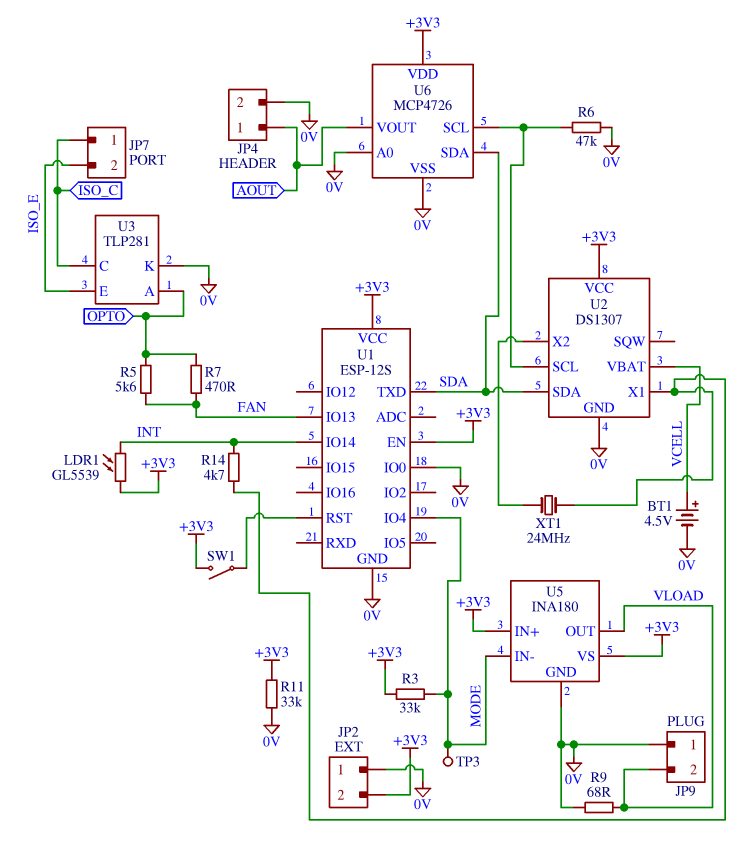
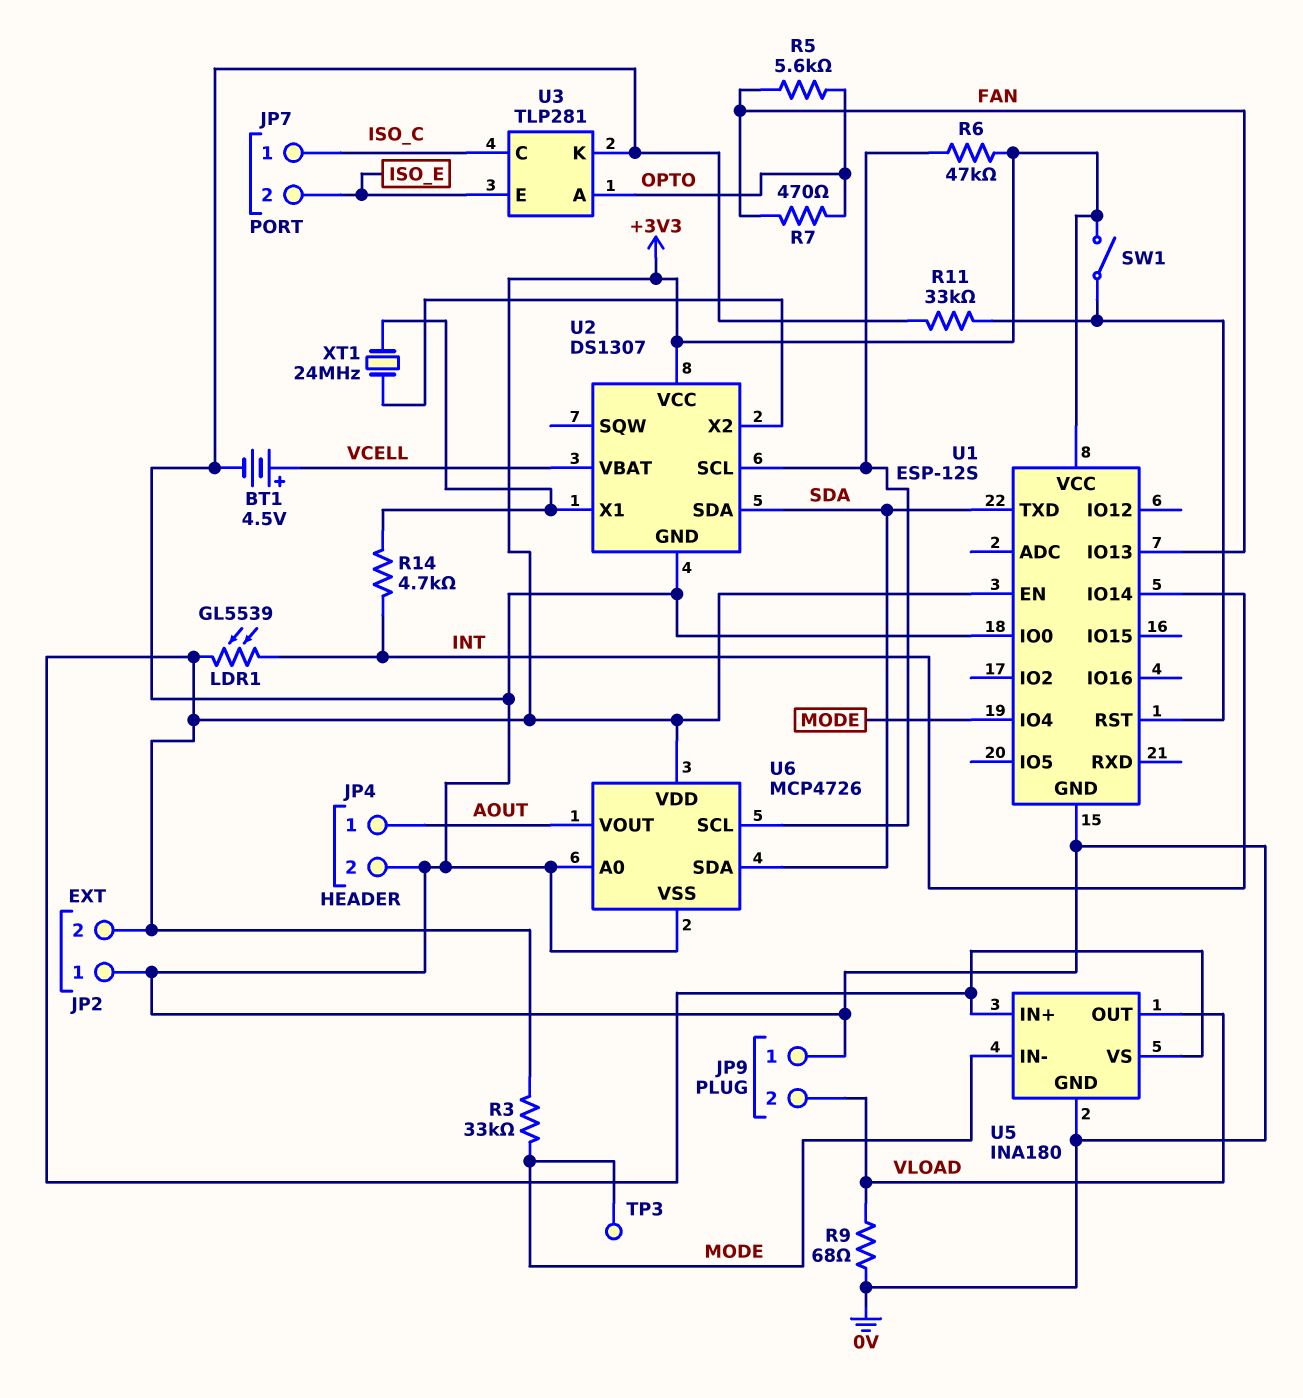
R6: 47k (0V, U2/SCL) -> 47k (+3V3, U2/SCL)
R11: 33k (+3V3, 0V) -> 33k (0V, U1/RST)

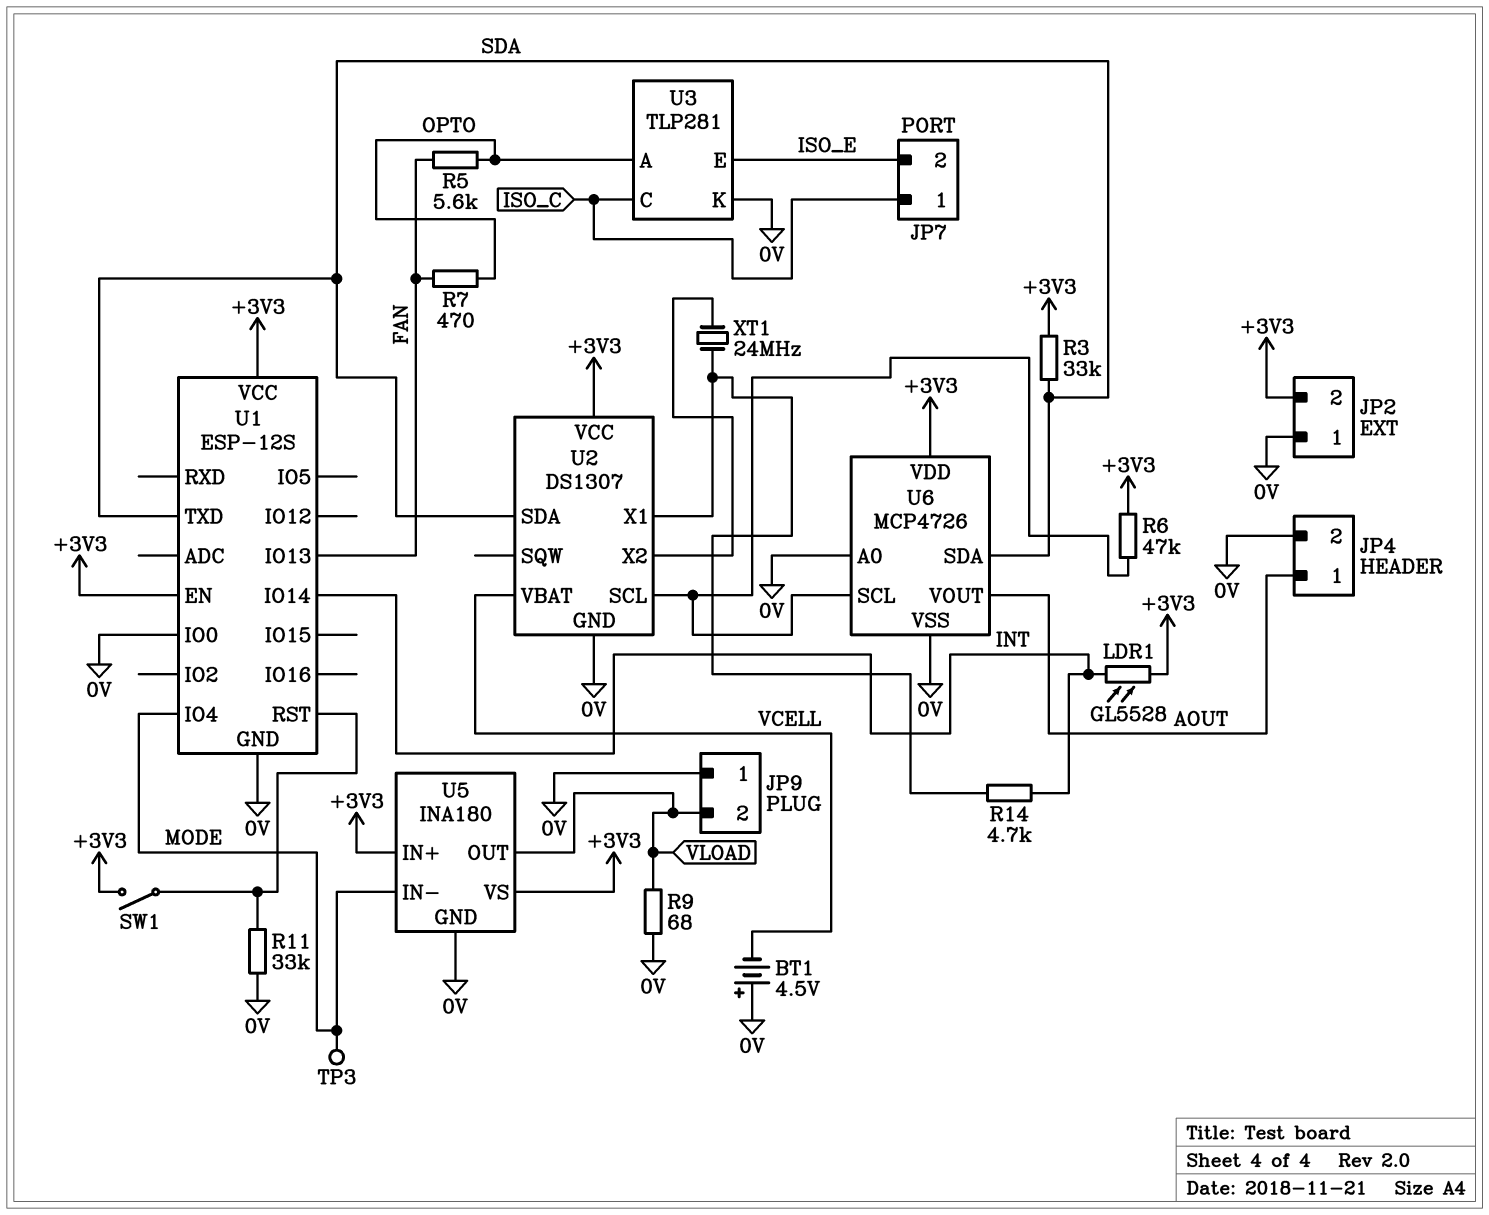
BT1: 4.5V (plus VCELL, minus 0V) -> 4.5V (plus 0V, minus VCELL)
LDR1: GL5539 (+3V3, INT) -> GL5528 (+3V3, INT)
R3: 33k (+3V3, MODE) -> 33k (+3V3, SDA)

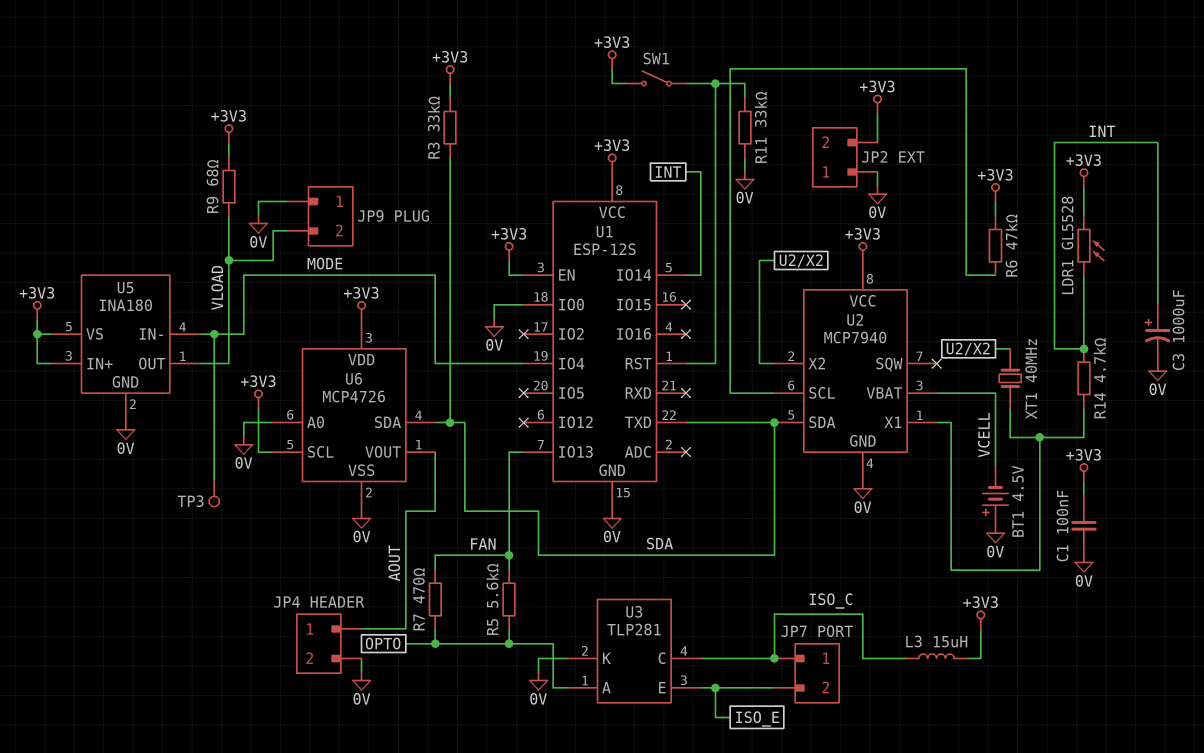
C1: none -> 100nF (+3V3, 0V)
C3: none -> 1000uF (plus INT, minus 0V)
L3: none -> 15uH (+3V3, ISO_C)
R9: 68 (0V, VLOAD) -> 68 (+3V3, VLOAD)
U2: DS1307 -> MCP7940
U6 pin SCL: U2/SCL -> +3V3
XT1: 24MHz (U2/X1, U2/X2) -> 40MHz (U2/X1, U2/X2)

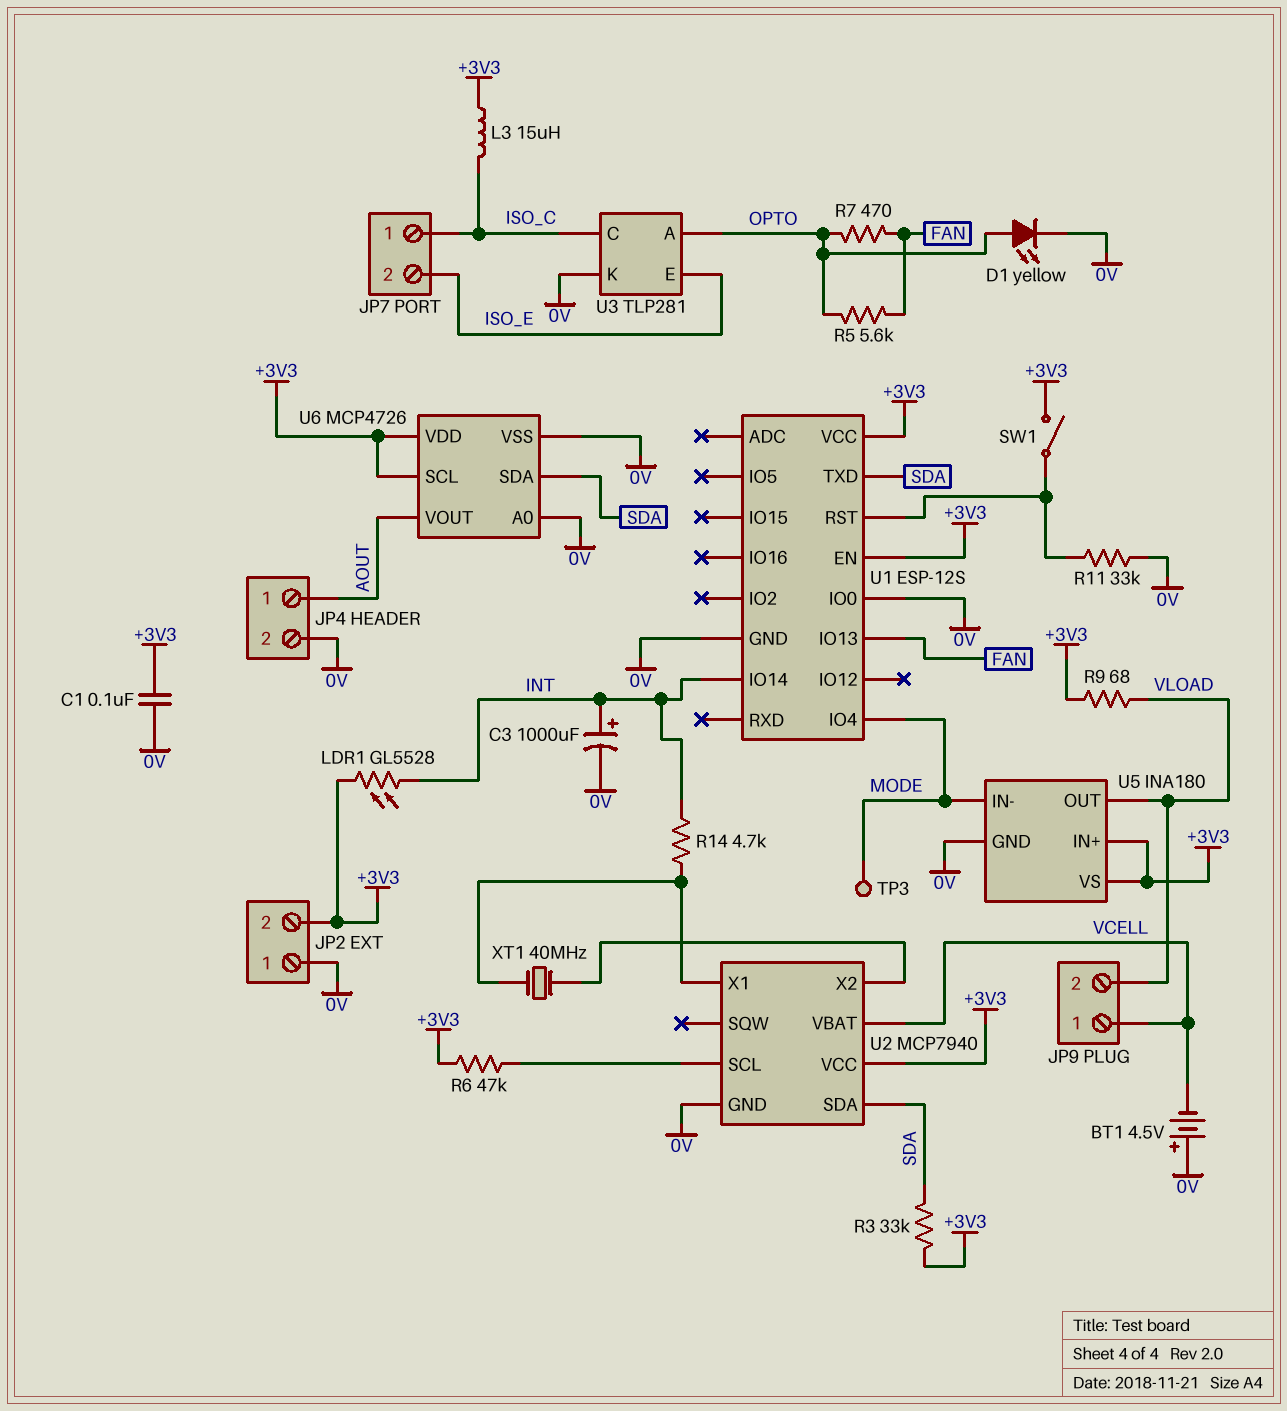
D1: none -> LED yellow (A OPTO, K 0V)
JP9 pin 1: 0V -> VCELL

